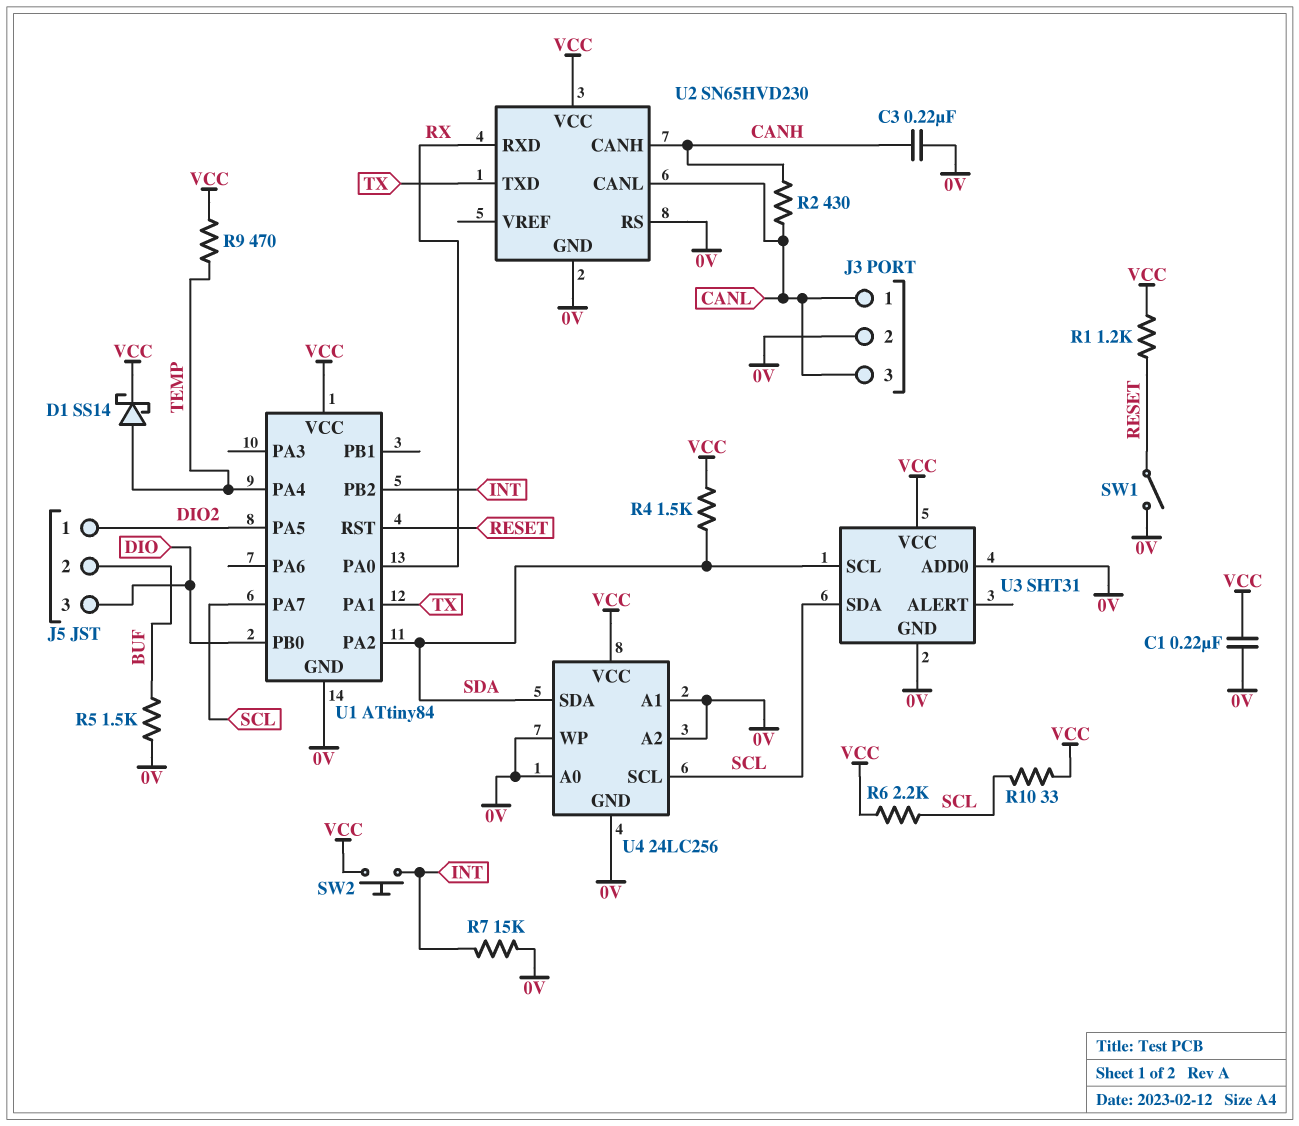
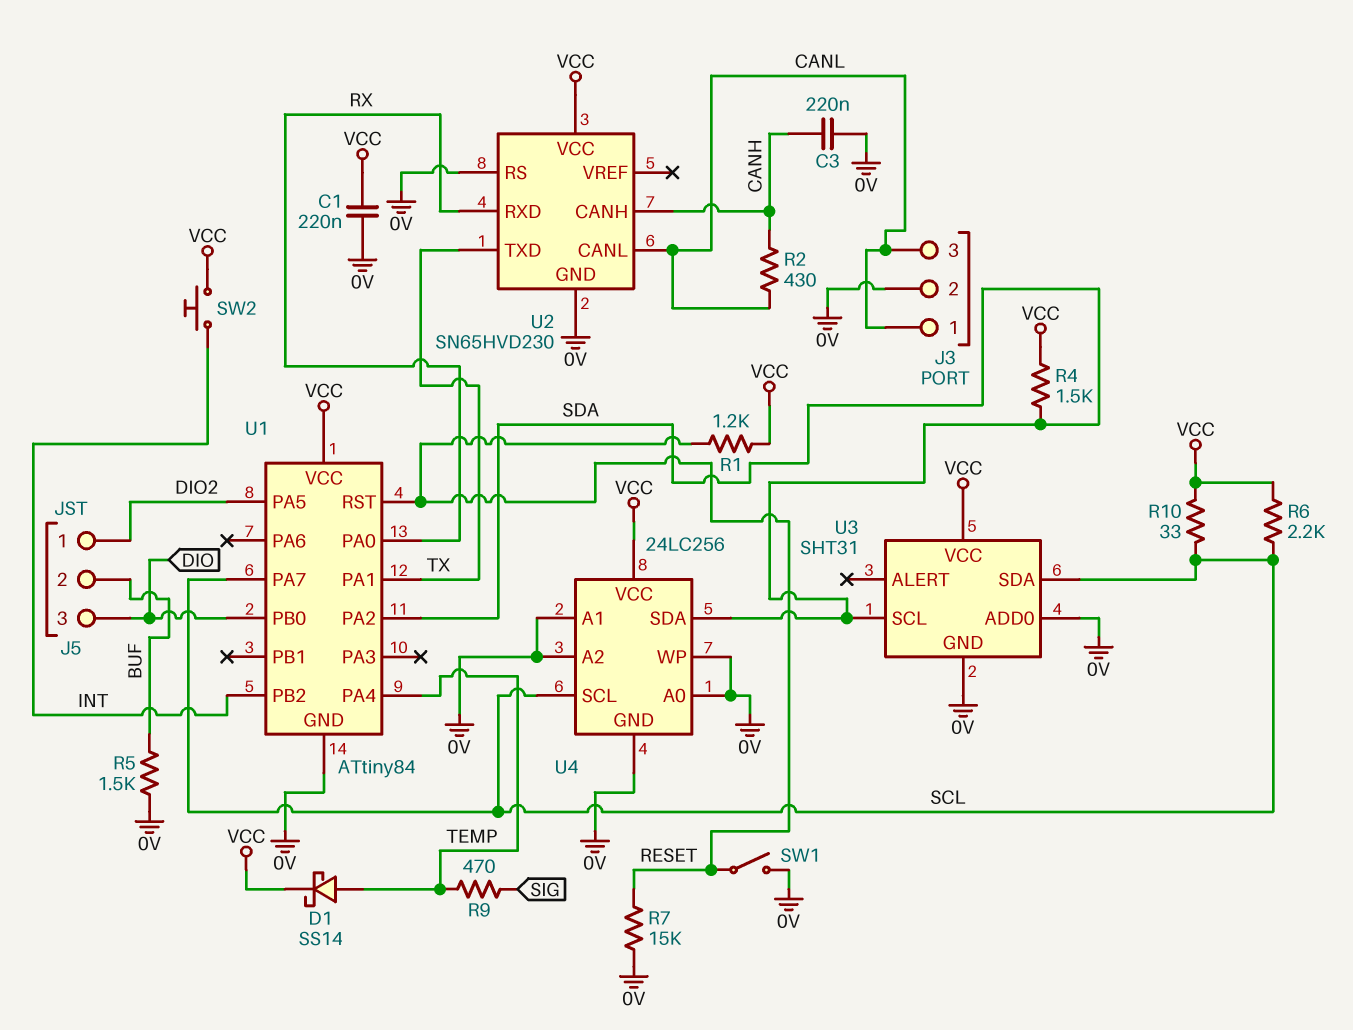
R7: 15k (0V, INT) -> 15k (0V, RESET)
R9: 470 (TEMP, VCC) -> 470 (SIG, TEMP)

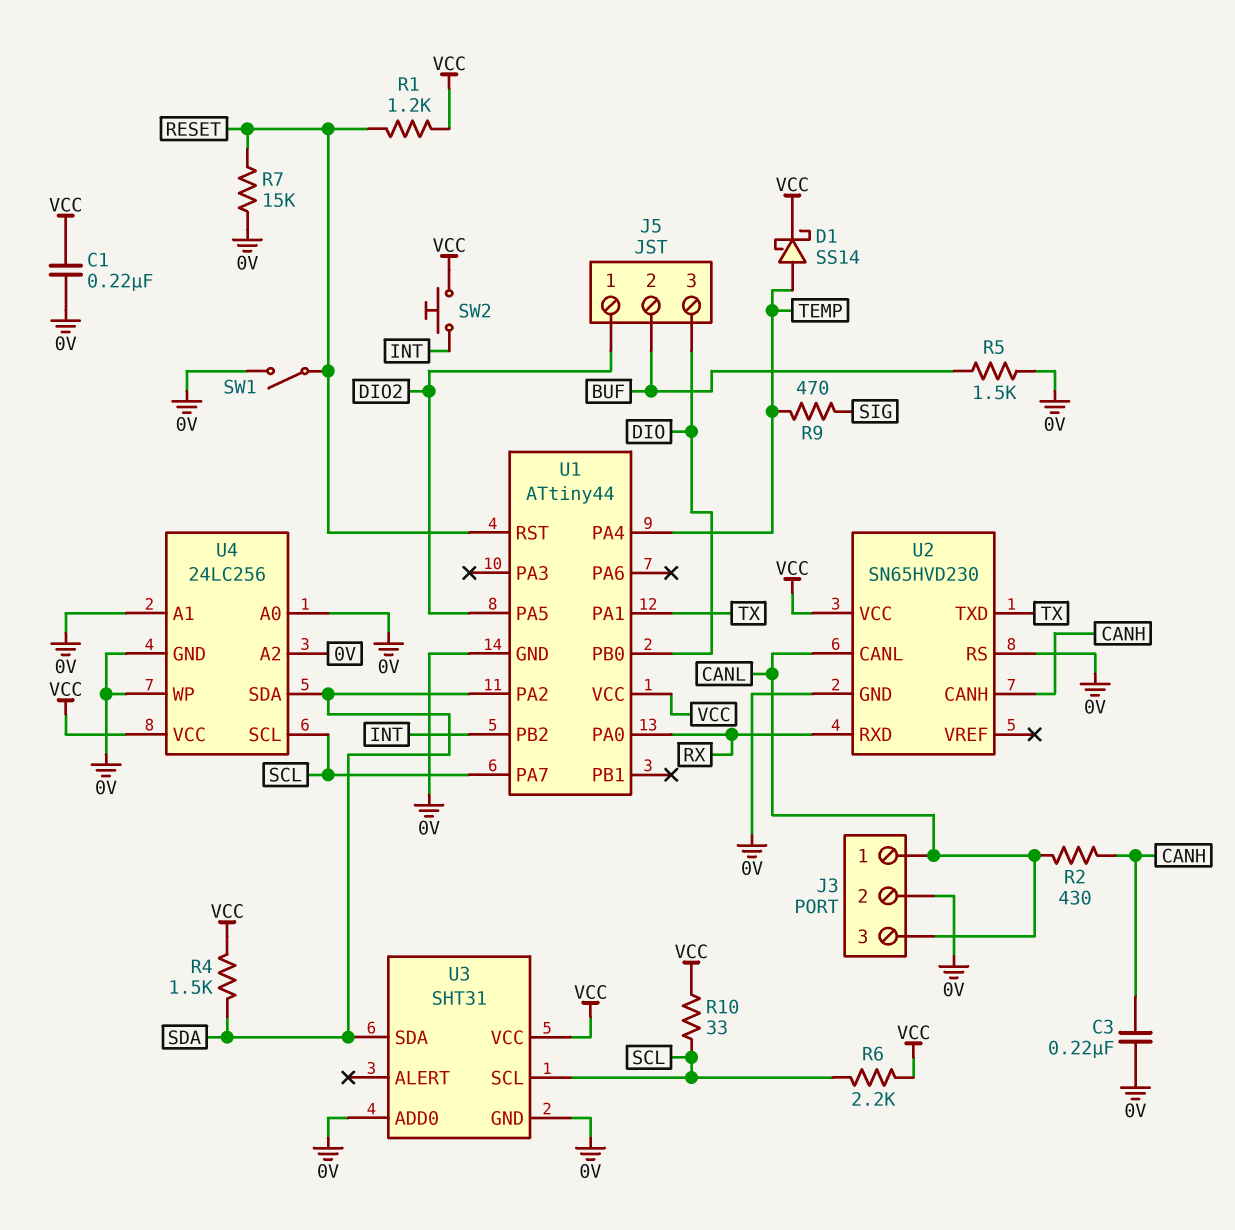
U1: ATtiny84 -> ATtiny44
U3 pin SCL: SDA -> SCL
U3 pin SDA: SCL -> SDA

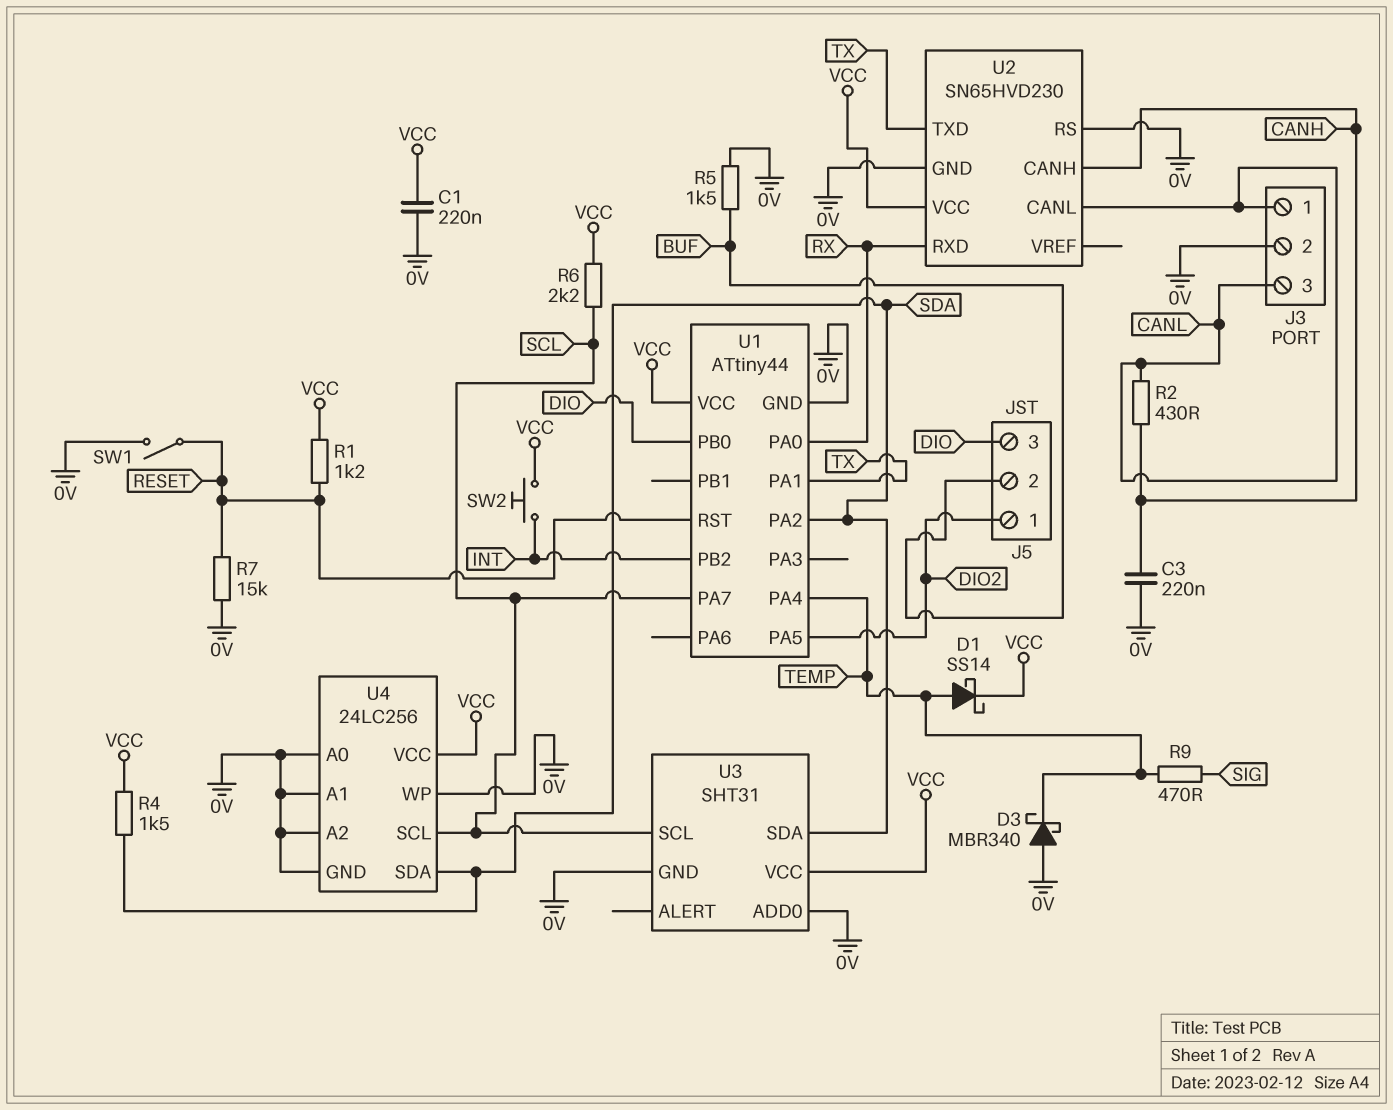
D3: none -> schottky MBR340 (A 0V, K TEMP)
R10: 33 (SCL, VCC) -> none

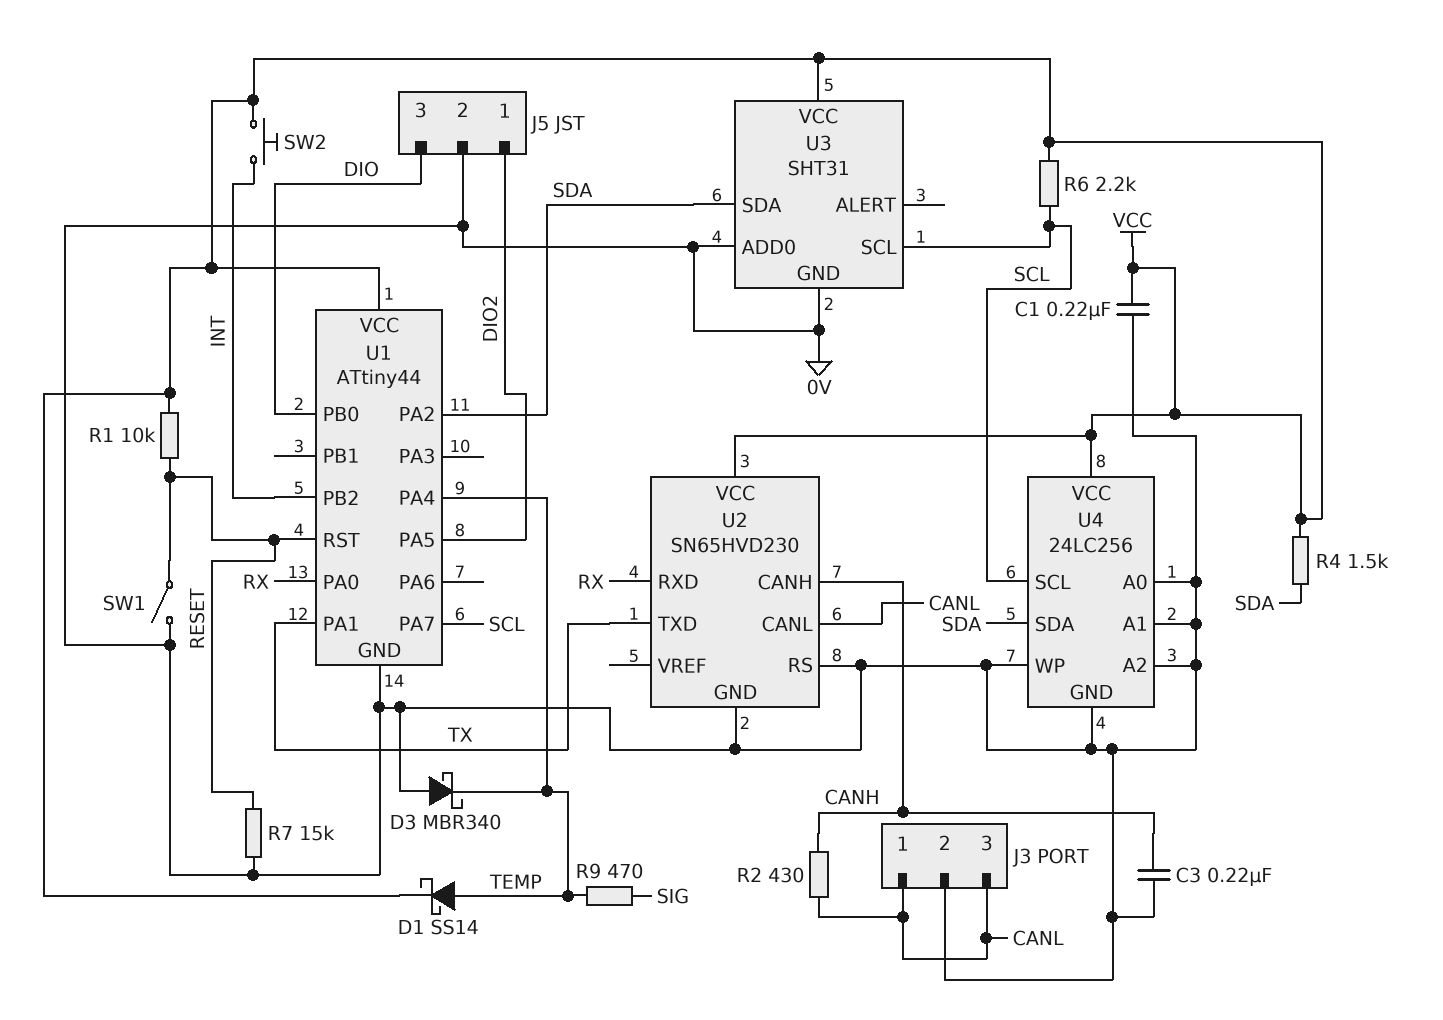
J5 pin 2: BUF -> 0V
R1: 1.2k (RESET, VCC) -> 10k (RESET, VCC)
R5: 1.5k (0V, BUF) -> none

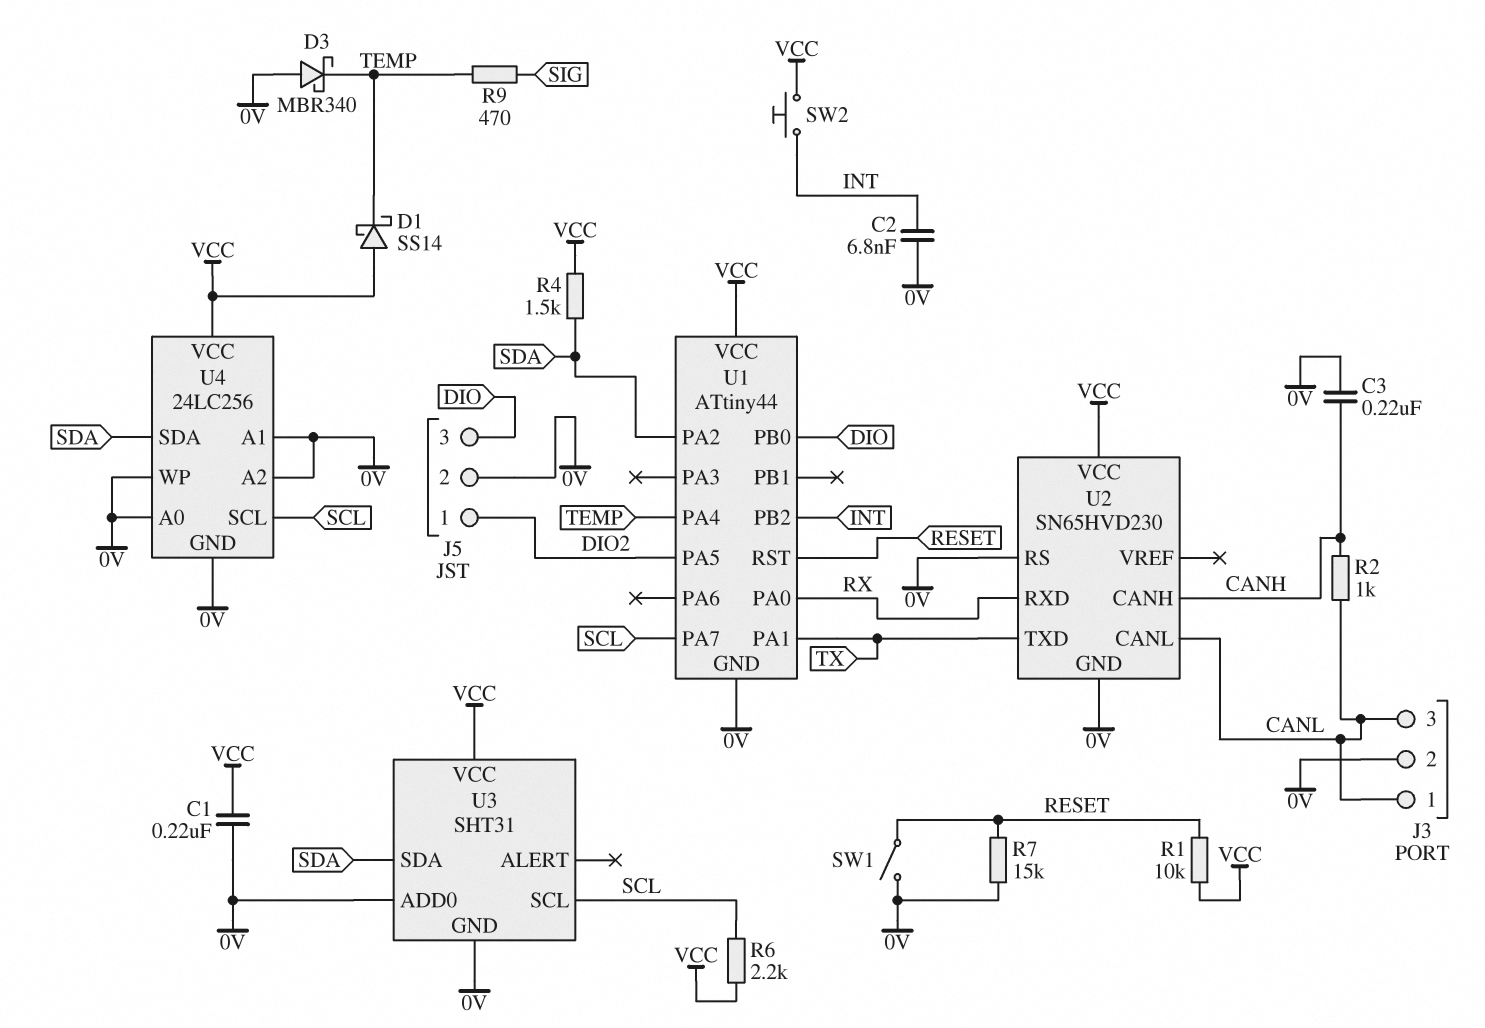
C2: none -> 6.8nF (0V, INT)
D1: schottky SS14 (A TEMP, K VCC) -> schottky SS14 (A VCC, K TEMP)
R2: 430 (CANH, CANL) -> 1k (CANH, CANL)

